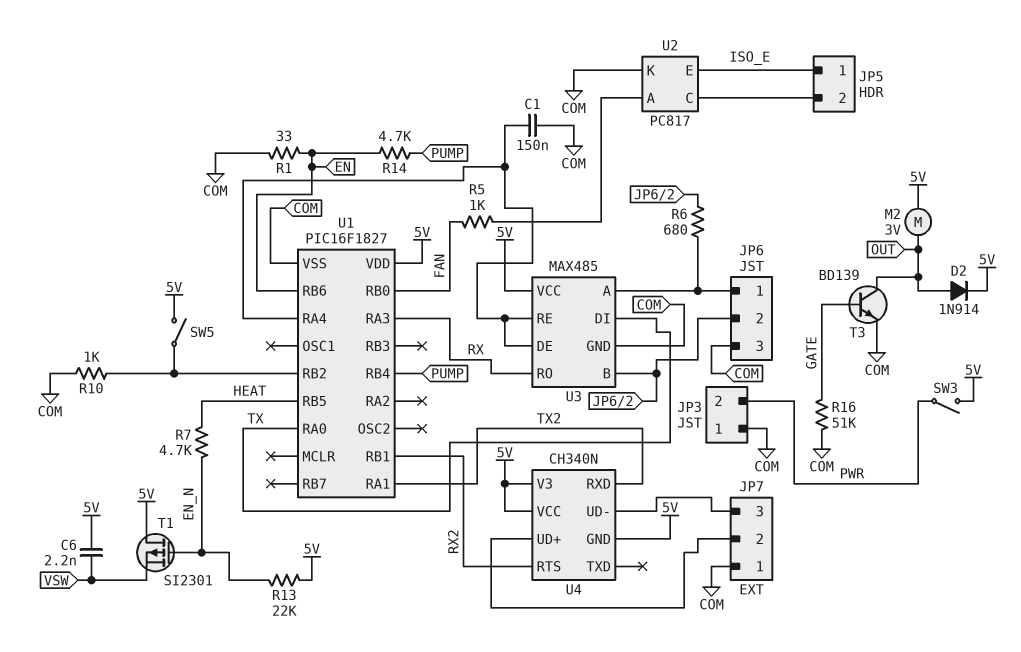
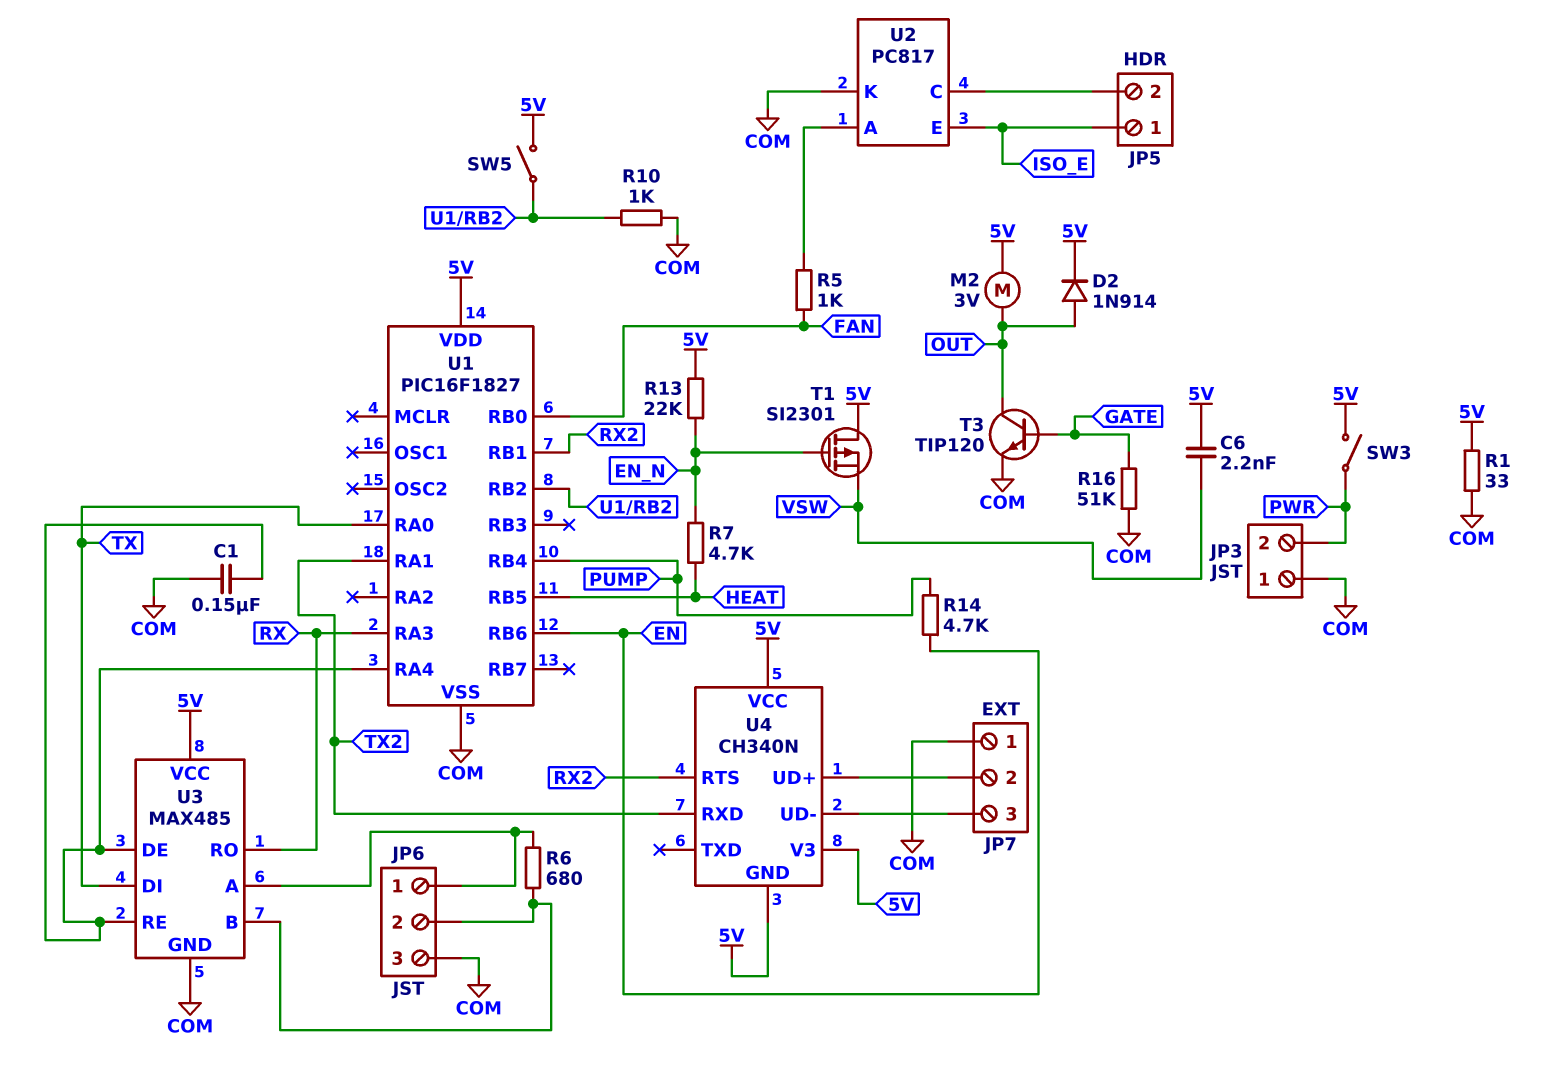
R1: 33 (COM, EN) -> 33 (5V, COM)
T3: NPN BD139 (B GATE, C OUT, E COM) -> NPN TIP120 (B GATE, C OUT, E COM)

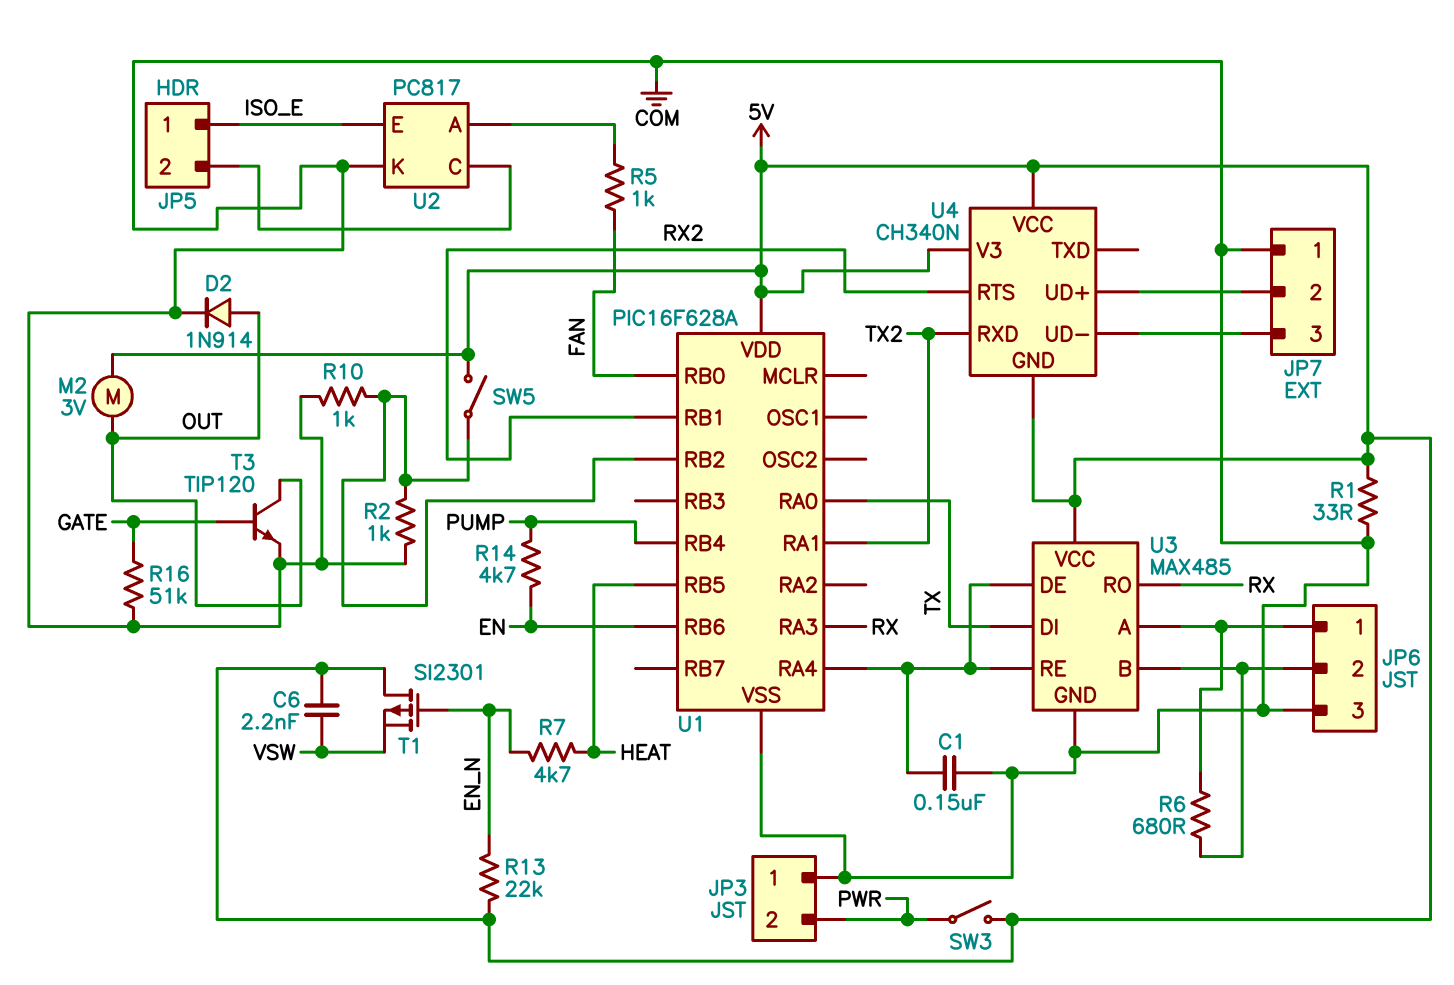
D2: diode 1N914 (A OUT, K 5V) -> diode 1N914 (A OUT, K COM)
R2: none -> 1k (COM, U1/RB2)
U1: PIC16F1827 -> PIC16F628A

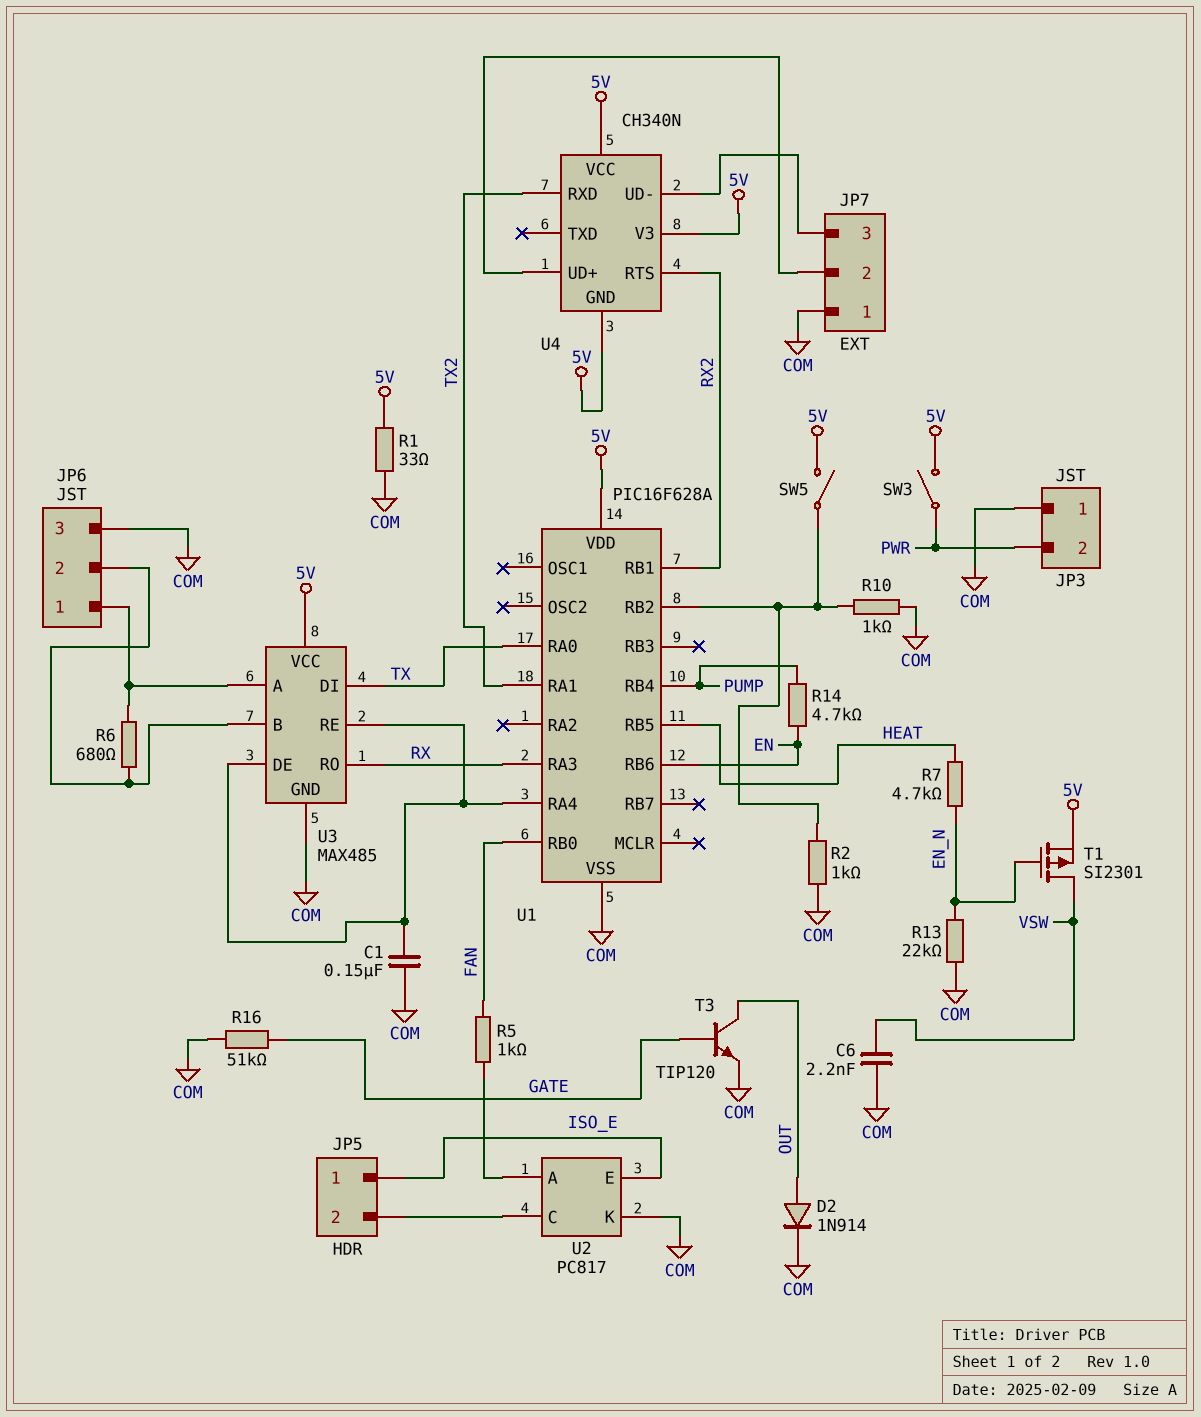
C6: 2.2nF (5V, VSW) -> 2.2nF (COM, VSW)
M2: motor 3V (5V, OUT) -> none
R13: 22k (5V, EN_N) -> 22k (COM, EN_N)
T1: PMOS SI2301 (G EN_N, D 5V, S VSW) -> PMOS SI2301 (G EN_N, D VSW, S 5V)

